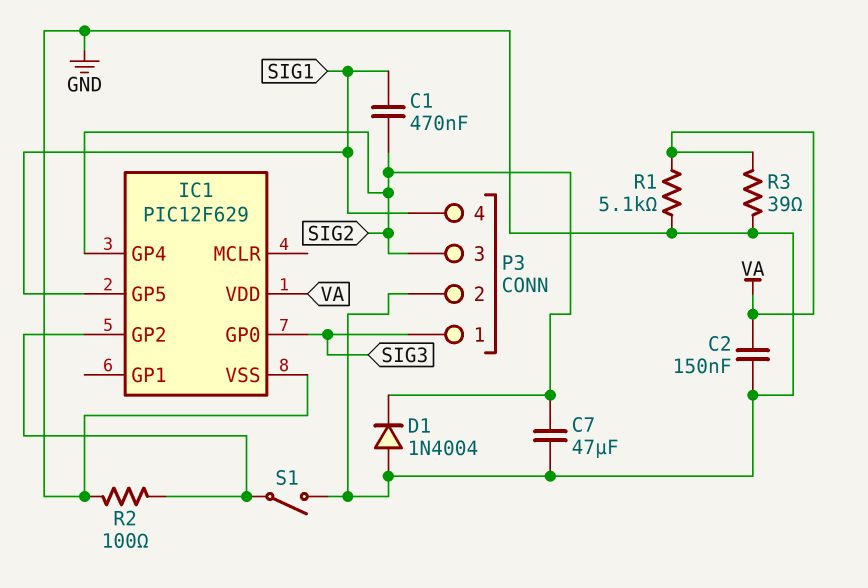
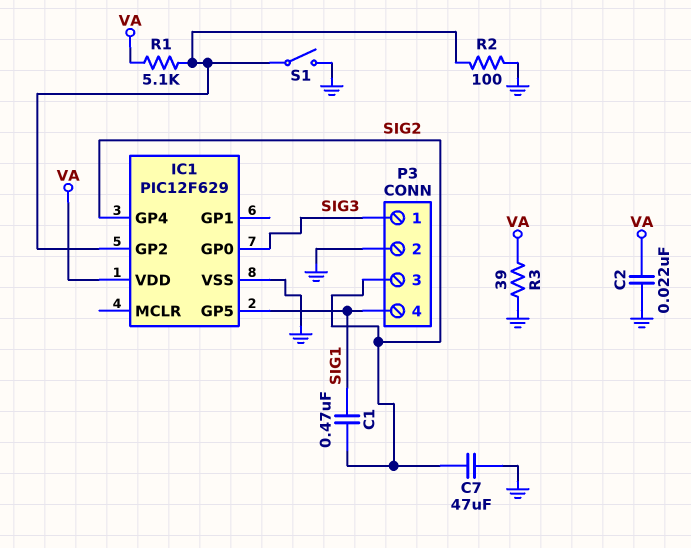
C2: 150nF (GND, VA) -> 22nF (GND, VA)
D1: diode 1N4004 (A GND, K SIG2) -> none
R1: 5.1k (GND, VA) -> 5.1k (IC1/GP2, VA)

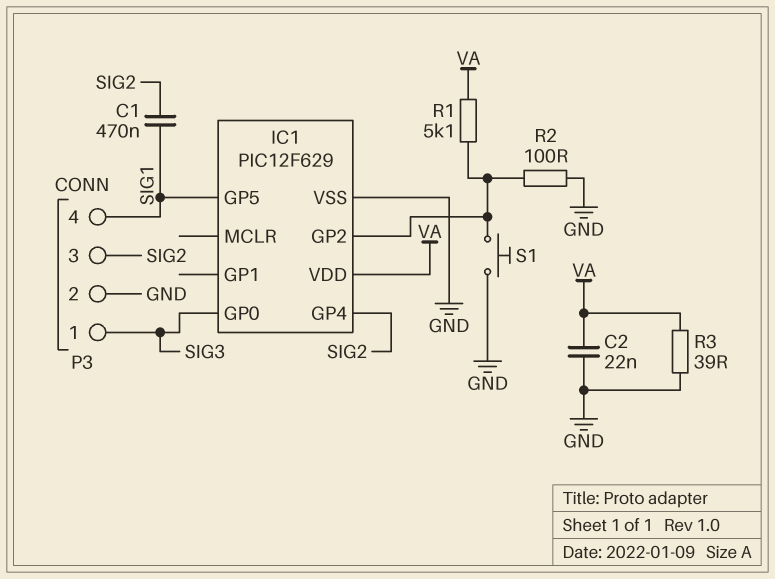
C7: 47uF (GND, SIG2) -> none
S1: switch (GND, IC1/GP2) -> button (GND, IC1/GP2)

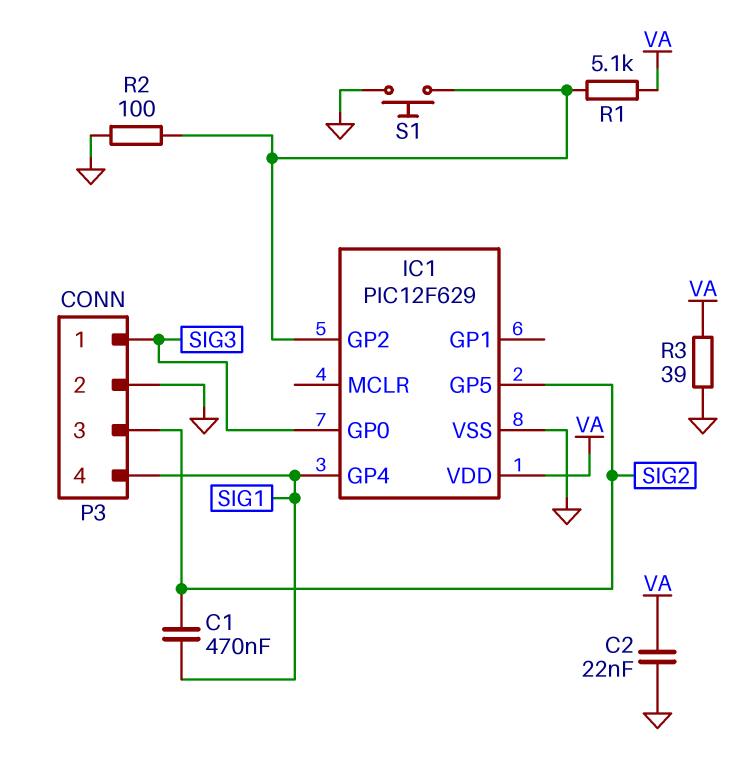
IC1 pin GP4: SIG2 -> SIG1
IC1 pin GP5: SIG1 -> SIG2

